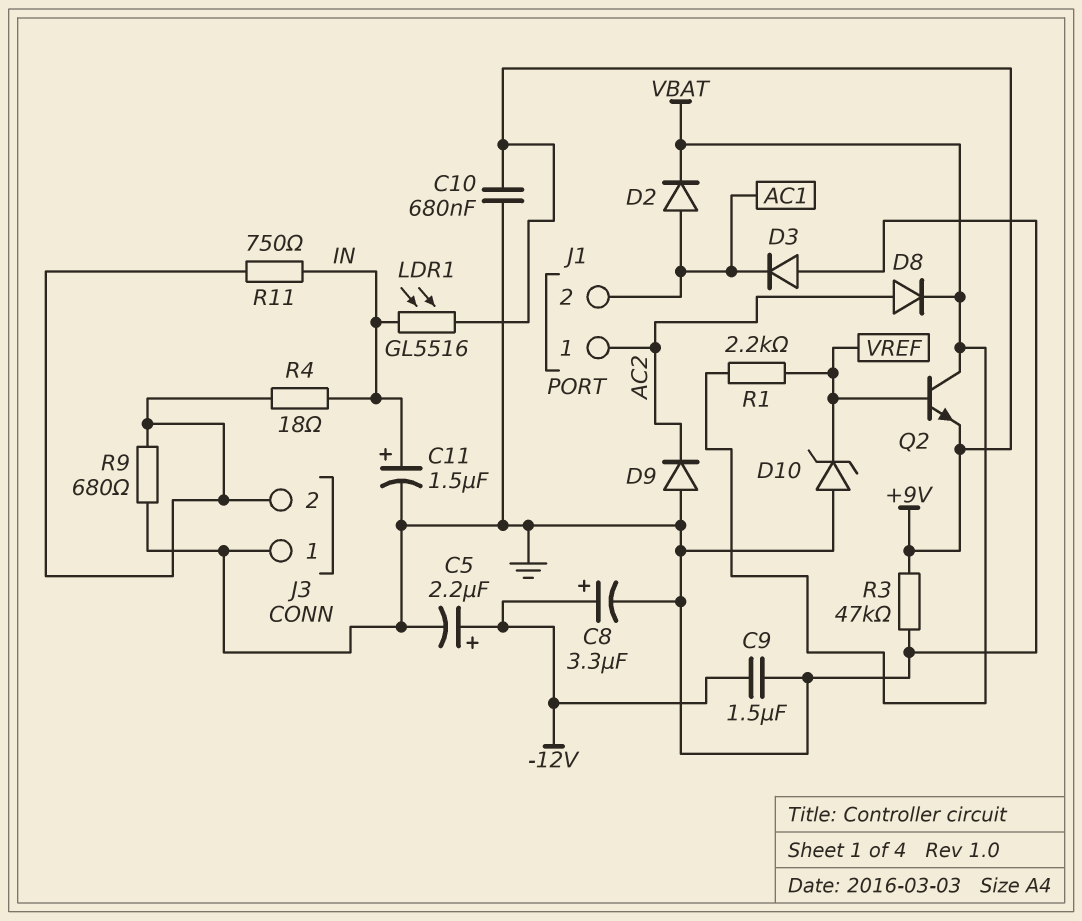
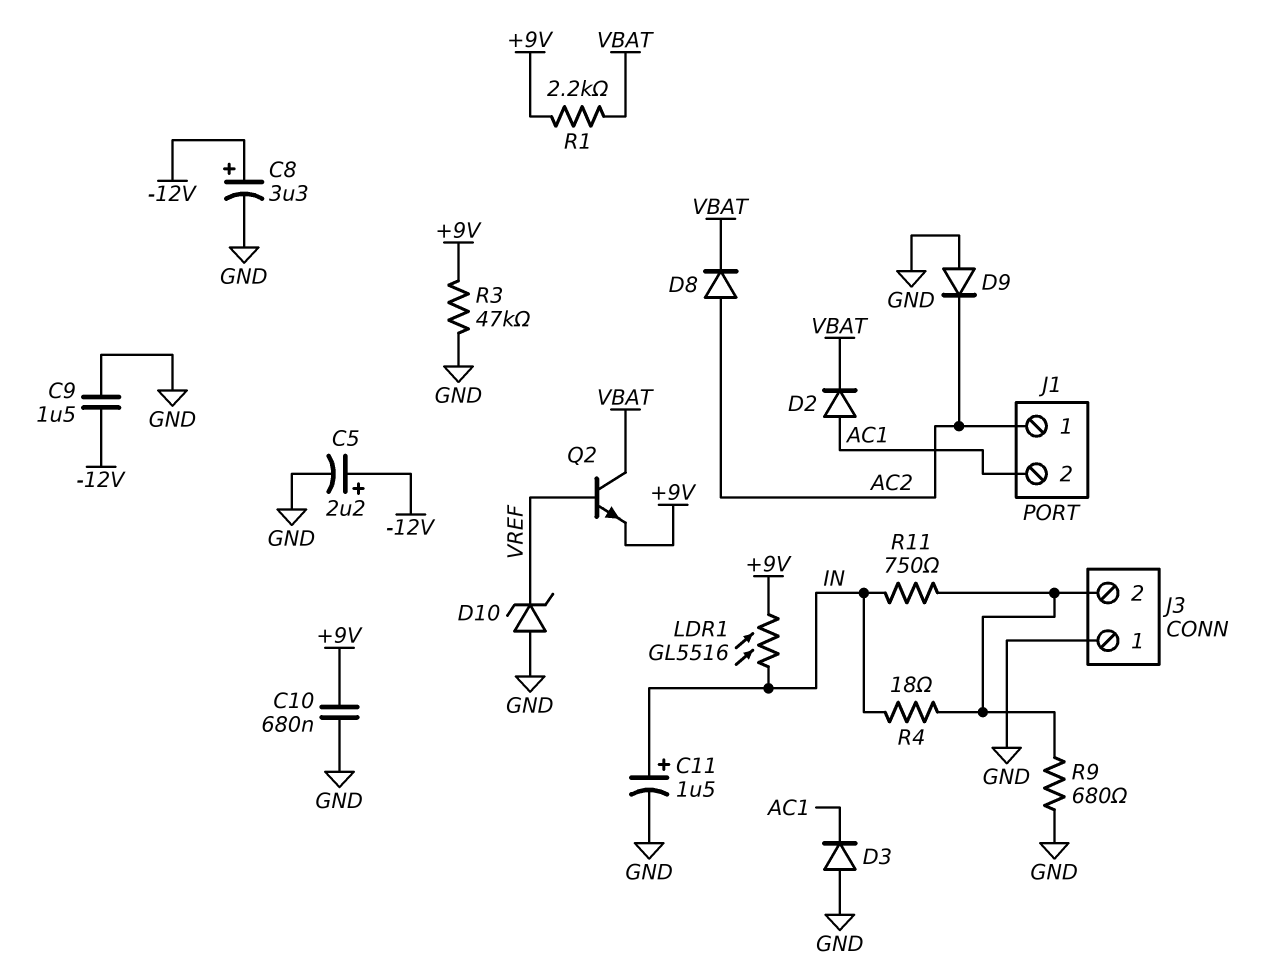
R1: 2.2k (VBAT, VREF) -> 2.2k (+9V, VBAT)

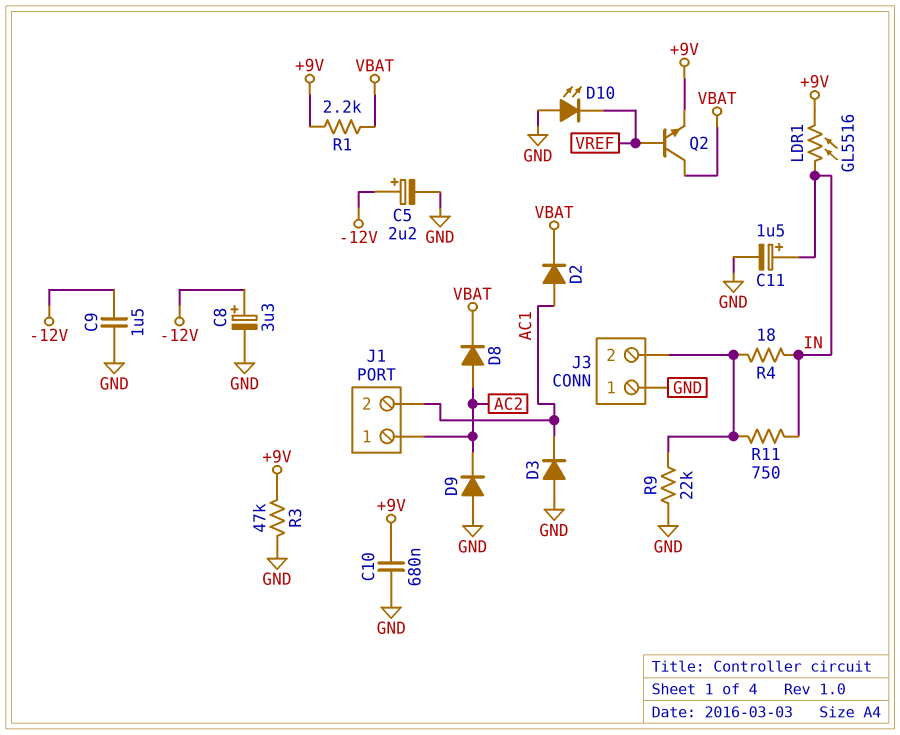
D10: zener (A GND, K VREF) -> LED (A GND, K VREF)
R9: 680 (GND, J3/2) -> 22k (GND, J3/2)

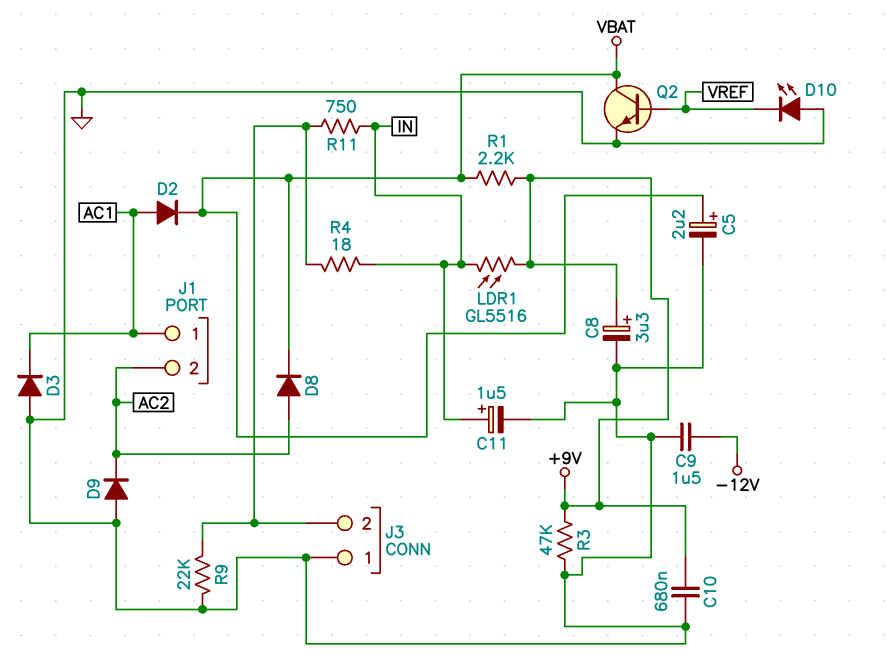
C5: 2.2uF (plus -12V, minus GND) -> 2.2uF (plus VBAT, minus GND)
C8: 3.3uF (plus -12V, minus GND) -> 3.3uF (plus +9V, minus GND)
J1 pin 1: AC2 -> AC1
J1 pin 2: AC1 -> AC2
Q2: NPN (B VREF, C VBAT, E +9V) -> NPN (B VREF, C VBAT, E GND)

